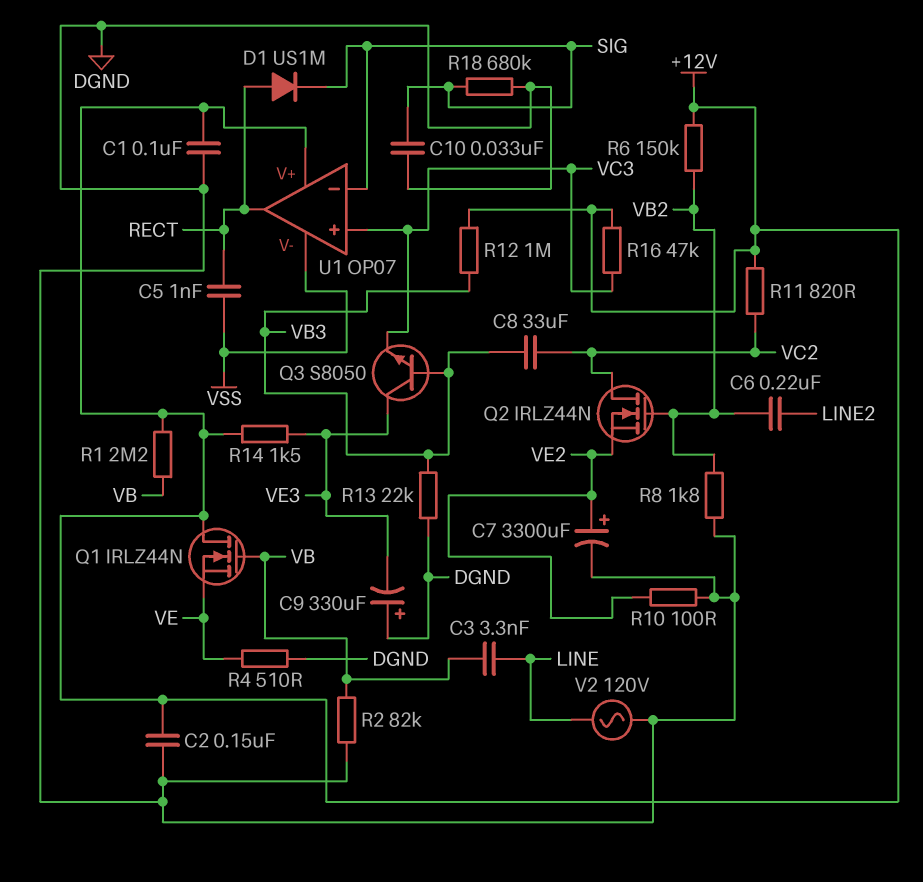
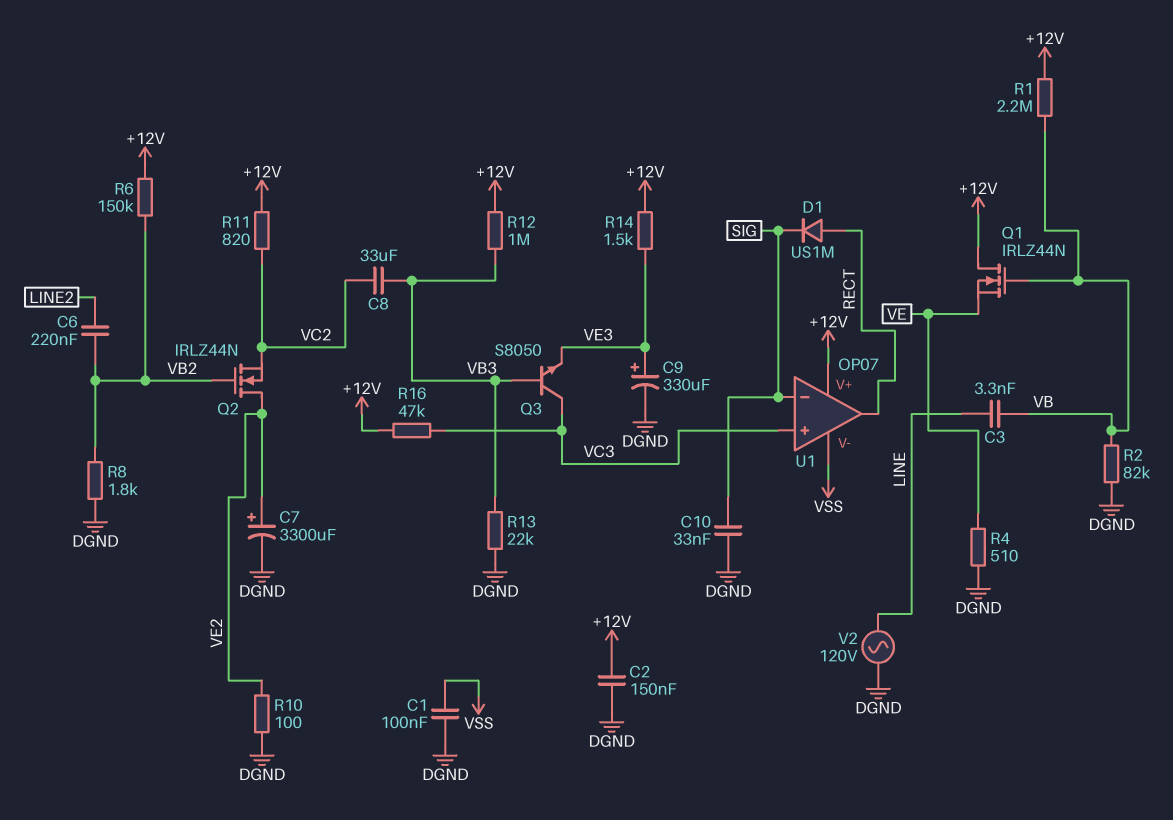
C1: 100nF (+12V, DGND) -> 100nF (DGND, VSS)
C5: 1nF (RECT, VSS) -> none
C9: 330uF (plus DGND, minus VE3) -> 330uF (plus VE3, minus DGND)
Q2: NMOS IRLZ44N (G VB2, D VC2, S VE2) -> NMOS IRLZ44N (G VB2, D VE2, S VC2)
Q3: NPN S8050 (B VB3, C VE3, E VC3) -> NPN S8050 (B VB3, C VC3, E VE3)
R18: 680k (DGND, SIG) -> none

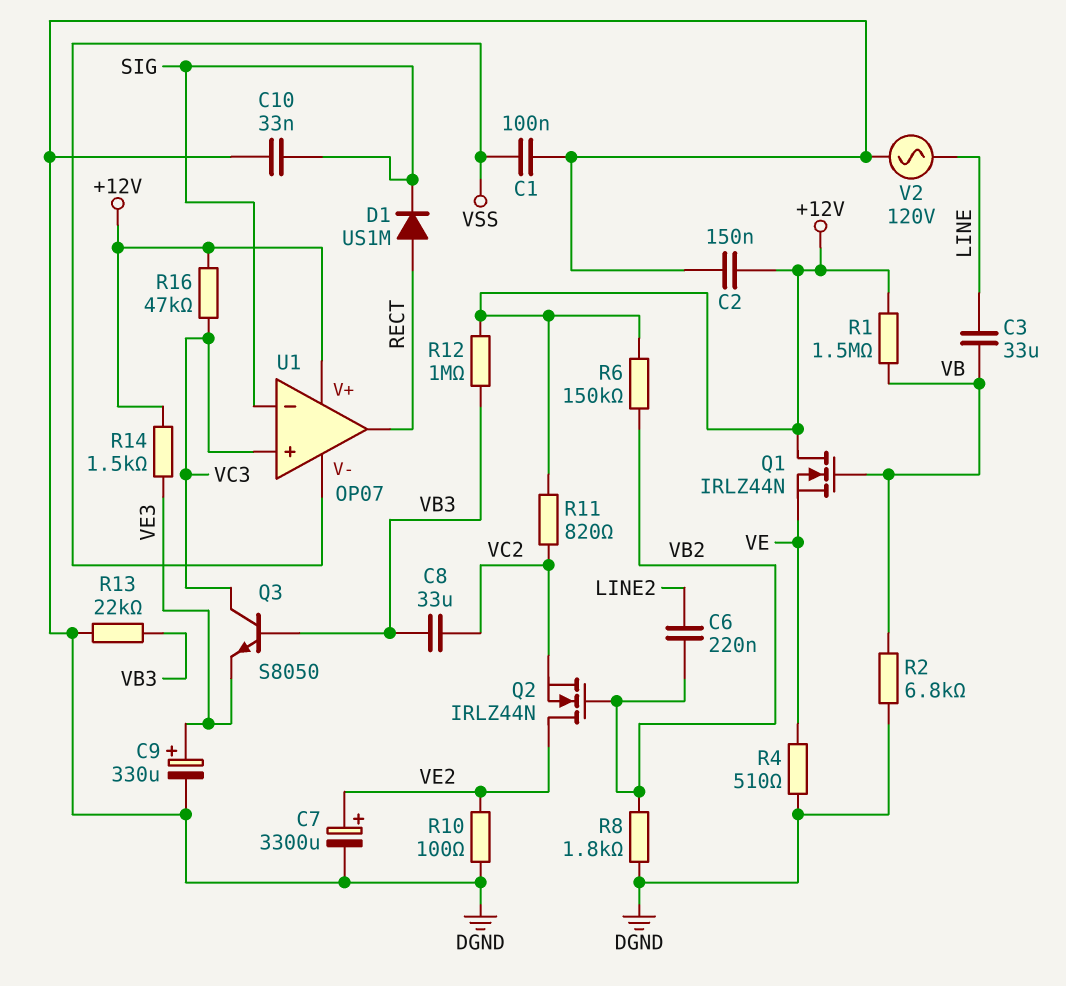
C3: 3.3nF (LINE, VB) -> 33uF (LINE, VB)
R1: 2.2M (+12V, VB) -> 1.5M (+12V, VB)
R2: 82k (DGND, VB) -> 6.8k (DGND, VB)

